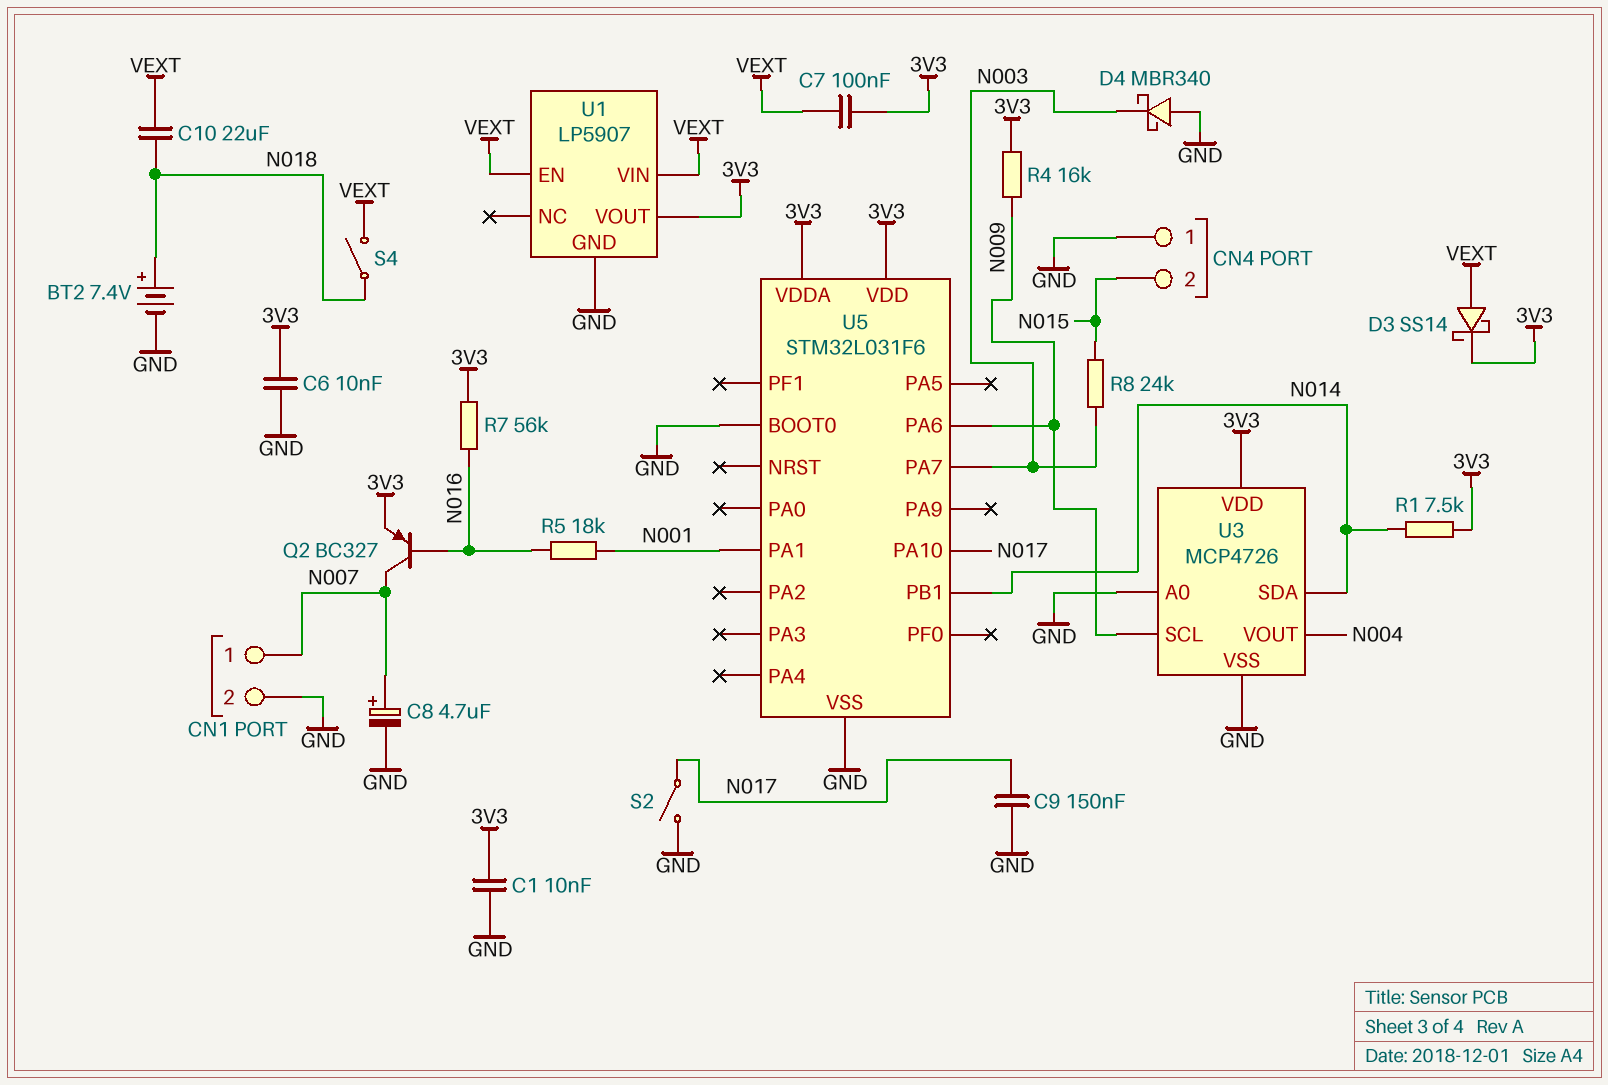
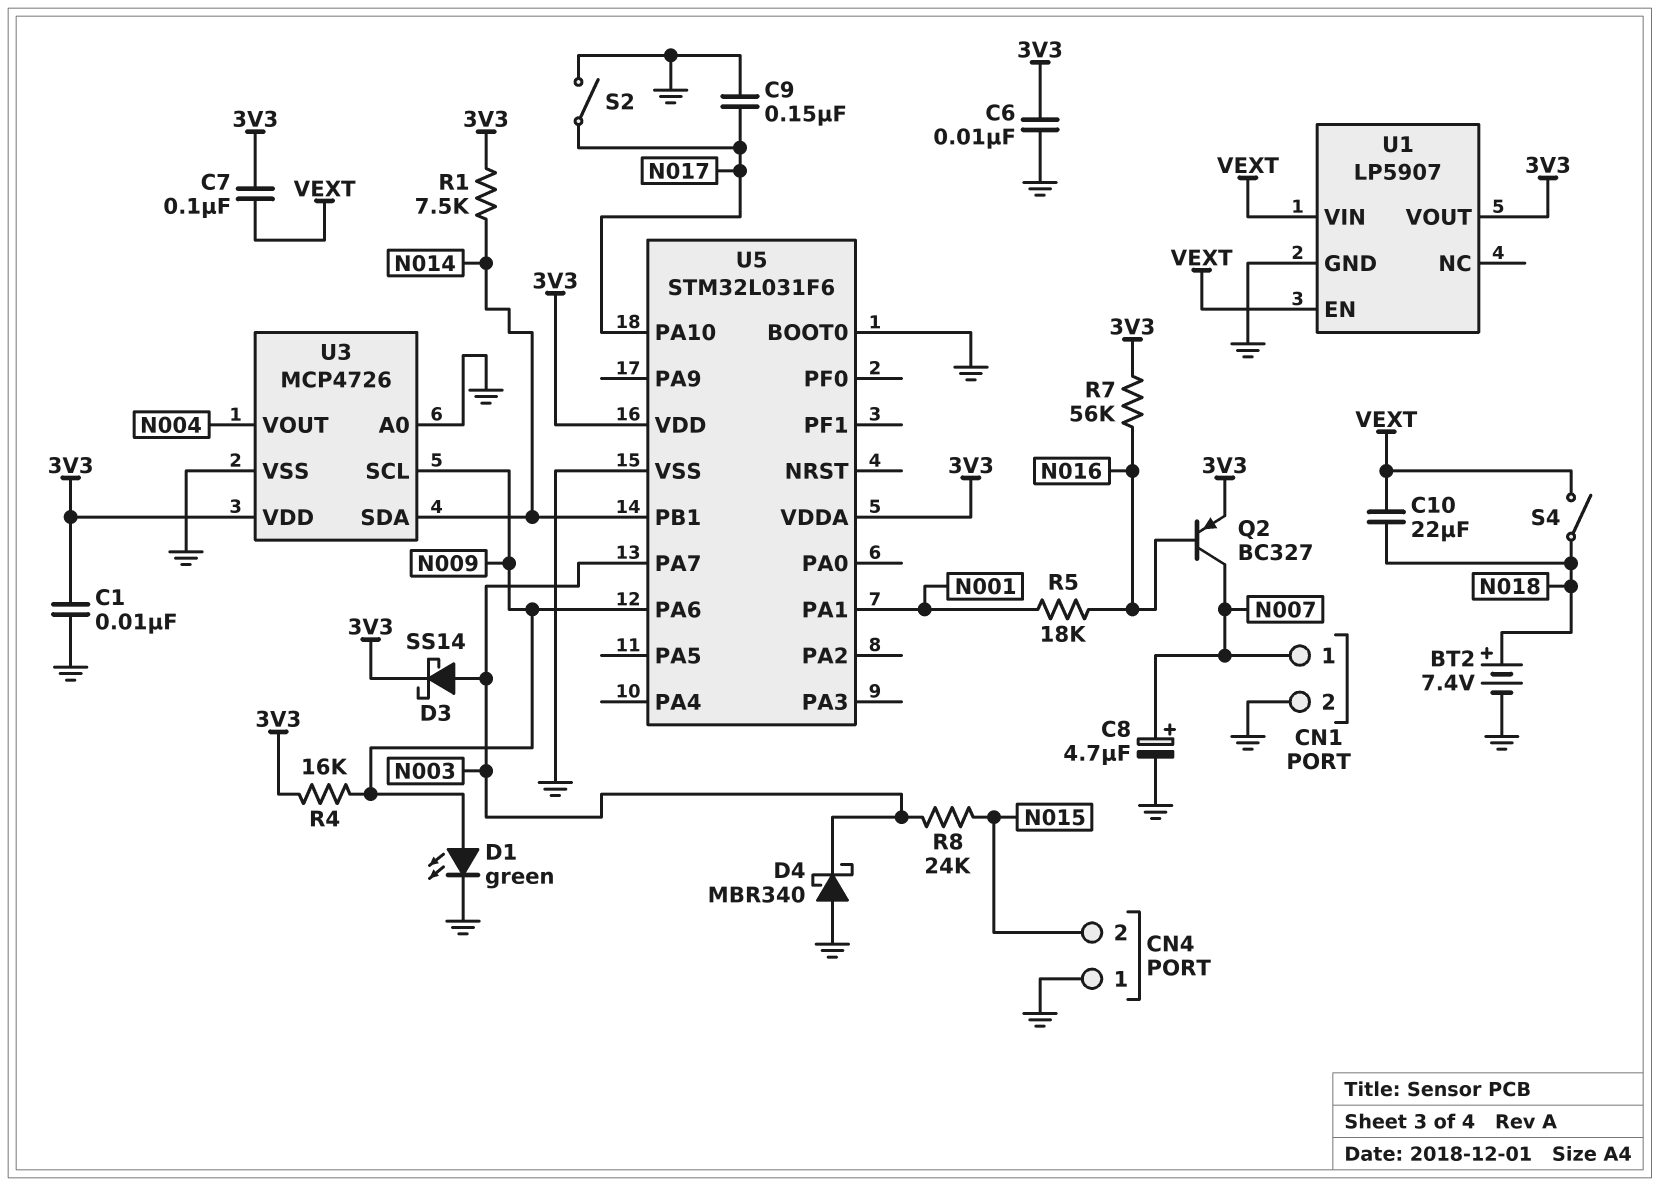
D1: none -> LED green (A N009, K GND)
D3: schottky SS14 (A VEXT, K 3V3) -> schottky SS14 (A N003, K 3V3)

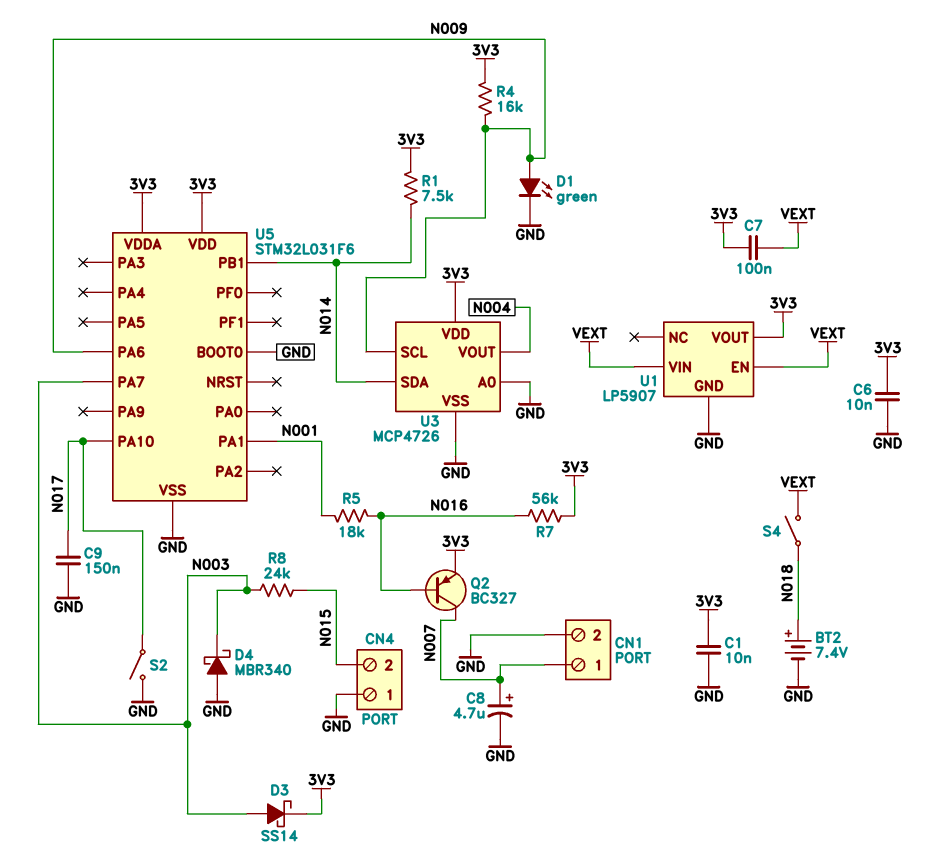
C10: 22uF (N018, VEXT) -> none

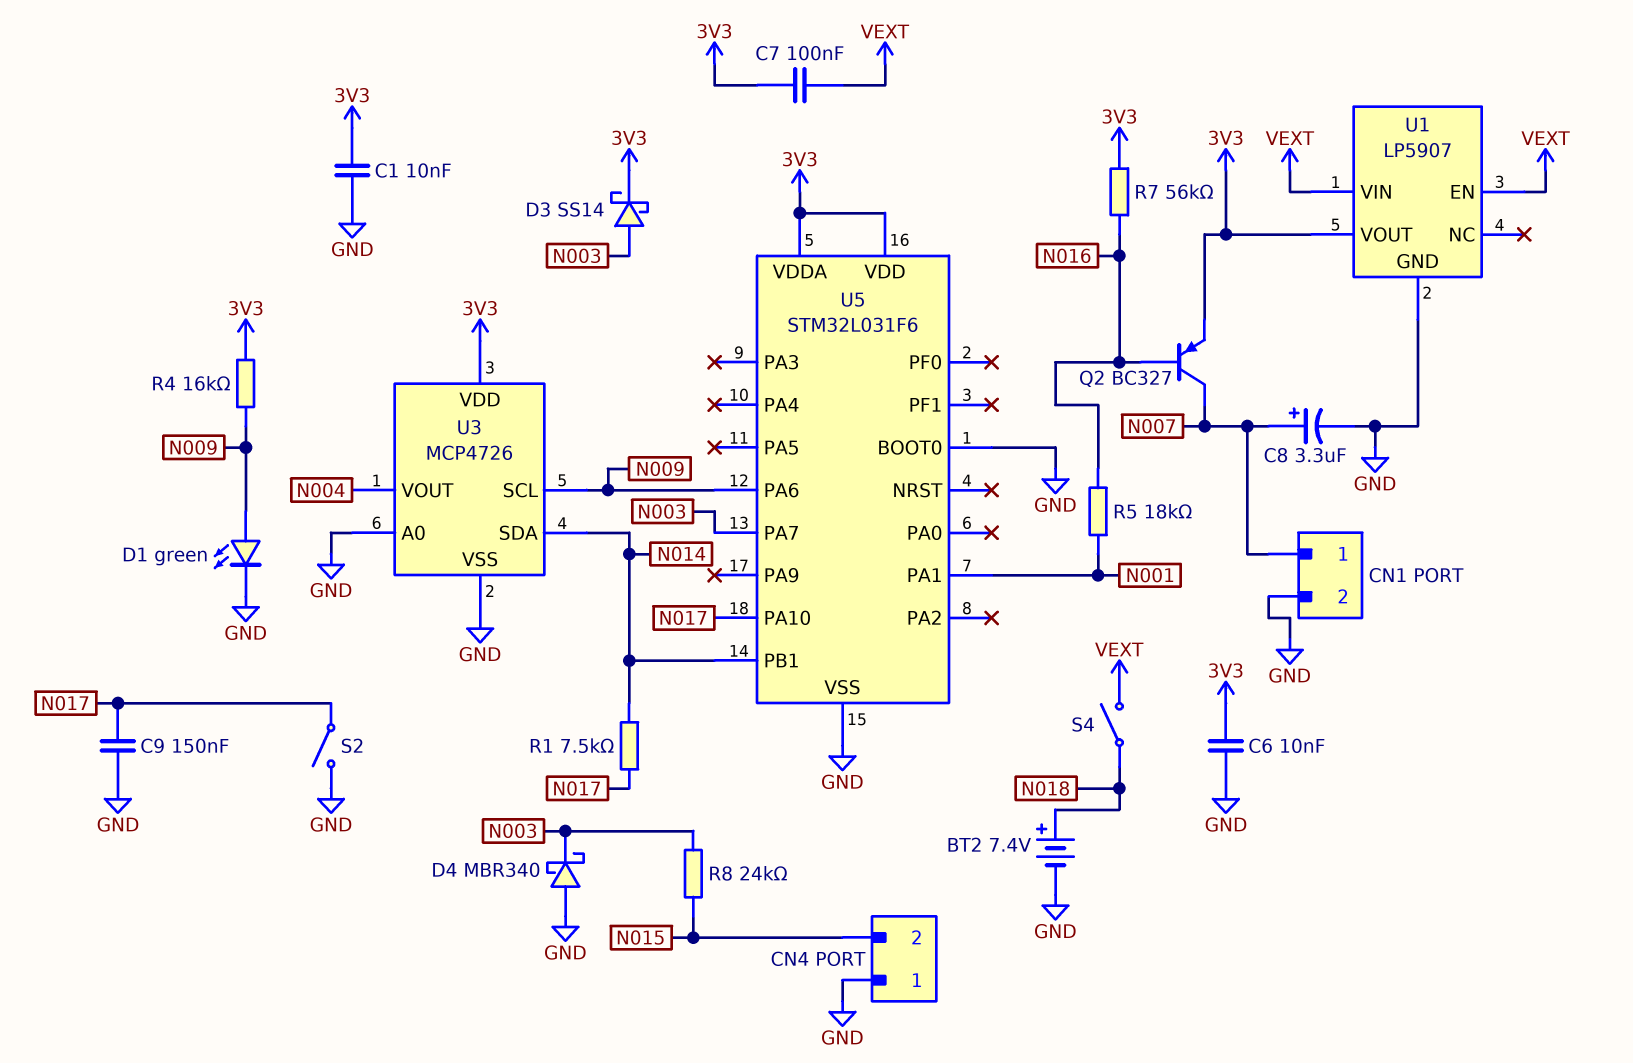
C8: 4.7uF (plus N007, minus GND) -> 3.3uF (plus N007, minus GND)
R1: 7.5k (3V3, N014) -> 7.5k (N014, N017)

